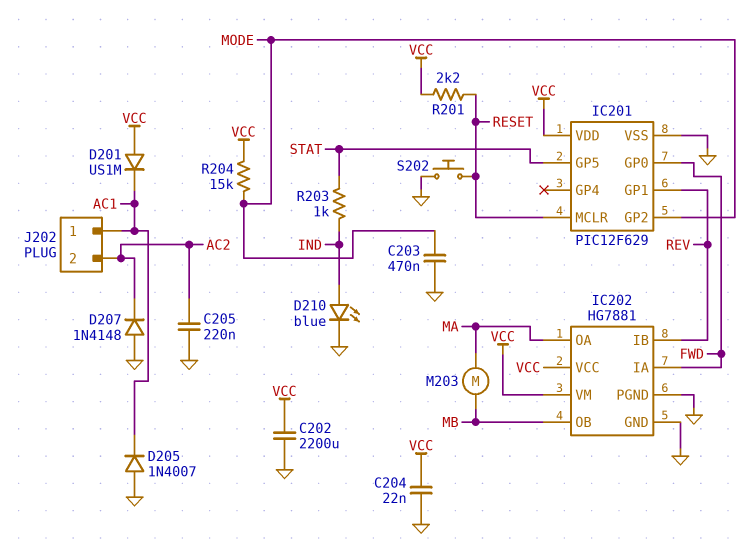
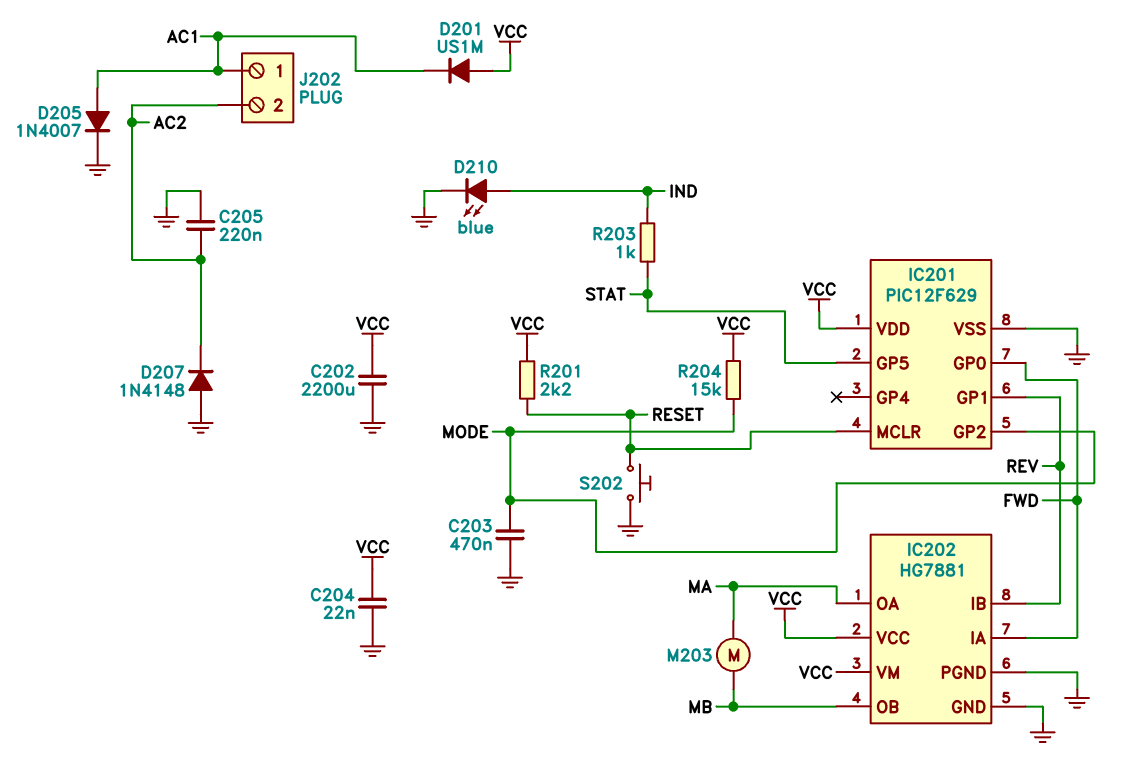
D205: diode 1N4007 (A GND, K AC1) -> diode 1N4007 (A AC1, K GND)

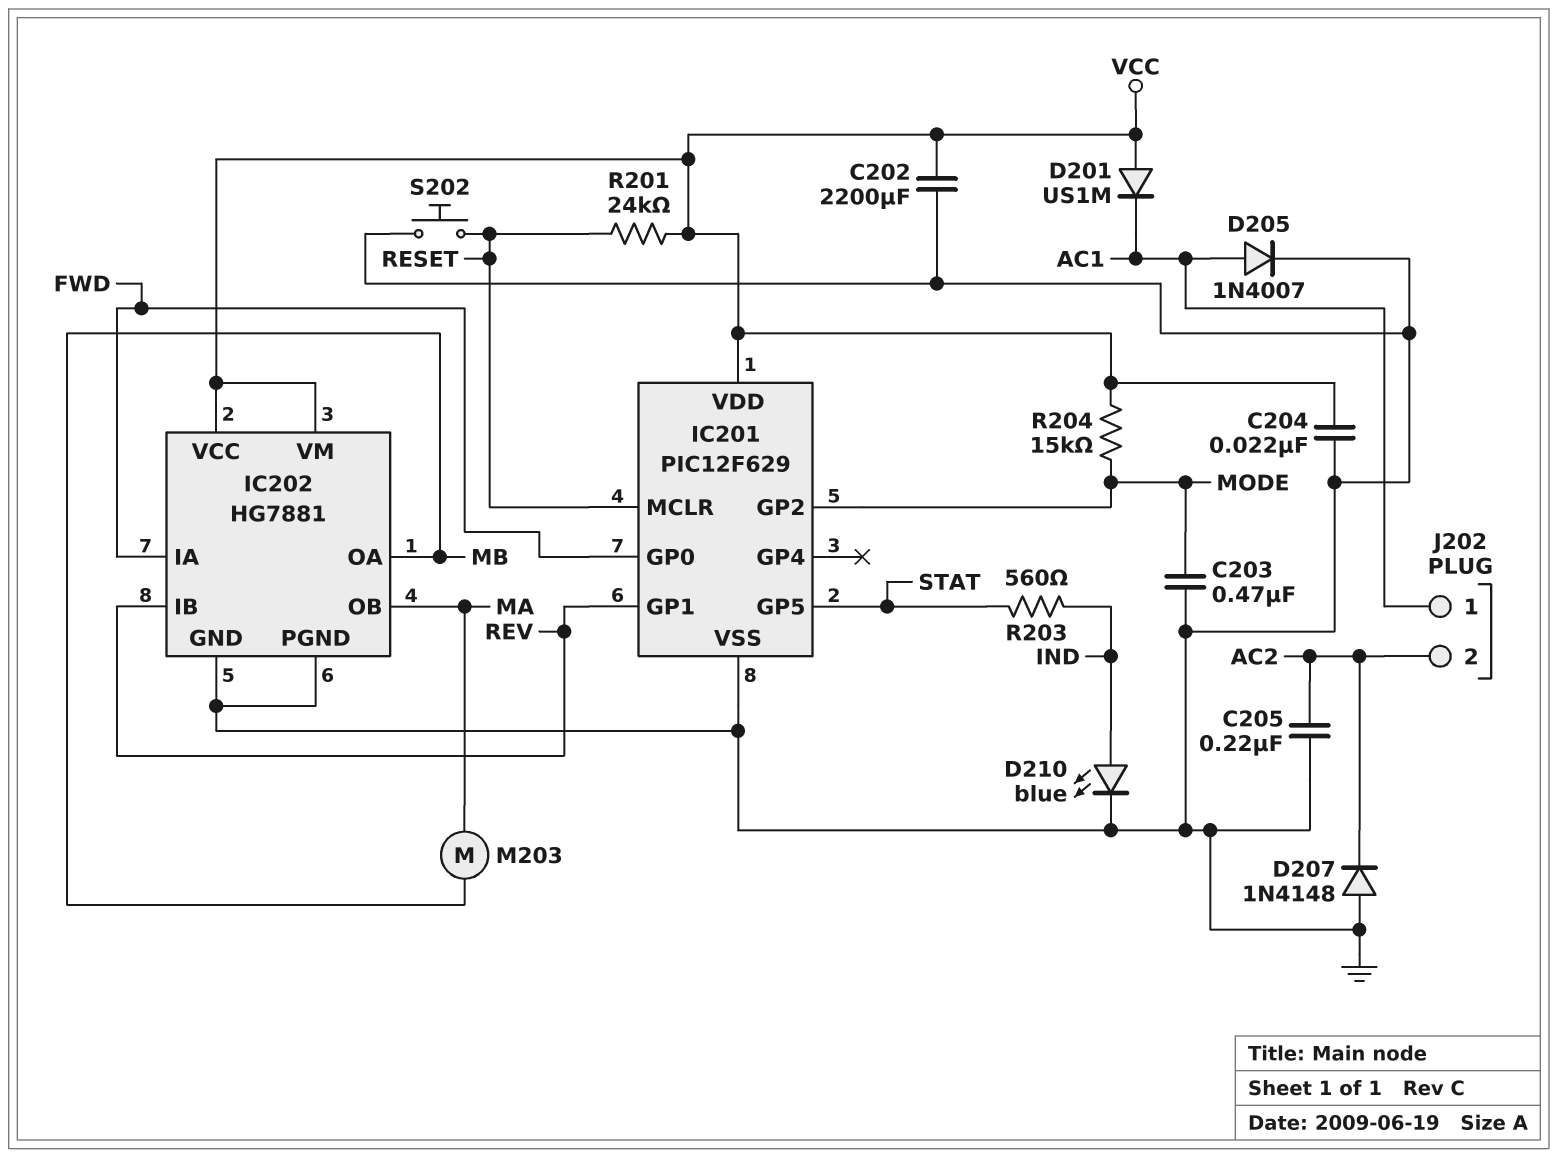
IC202 pin OA: MA -> MB
IC202 pin OB: MB -> MA
R201: 2.2k (RESET, VCC) -> 24k (RESET, VCC)
R203: 1k (IND, STAT) -> 560 (IND, STAT)

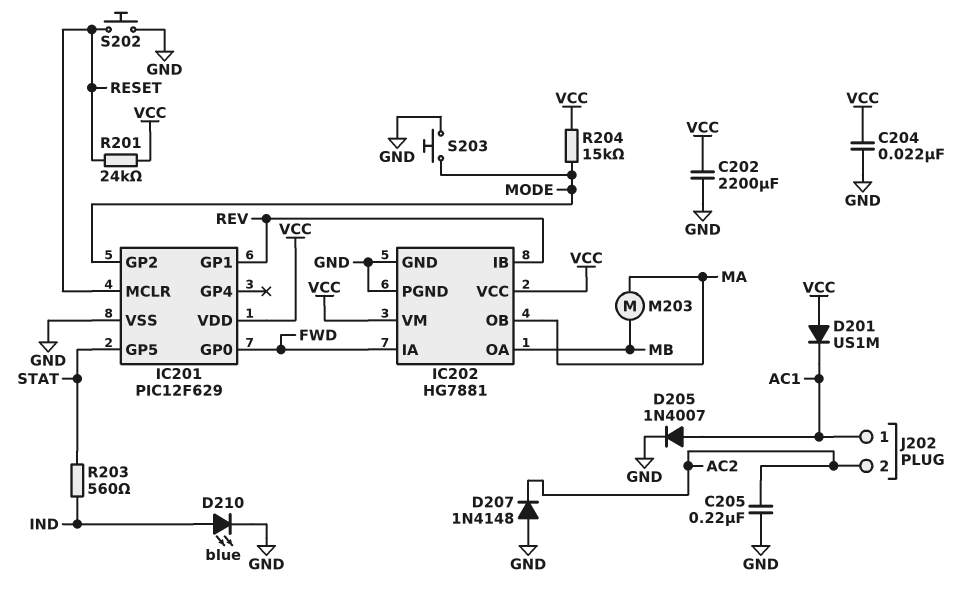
C203: 470nF (GND, MODE) -> none
S203: none -> button (GND, MODE)

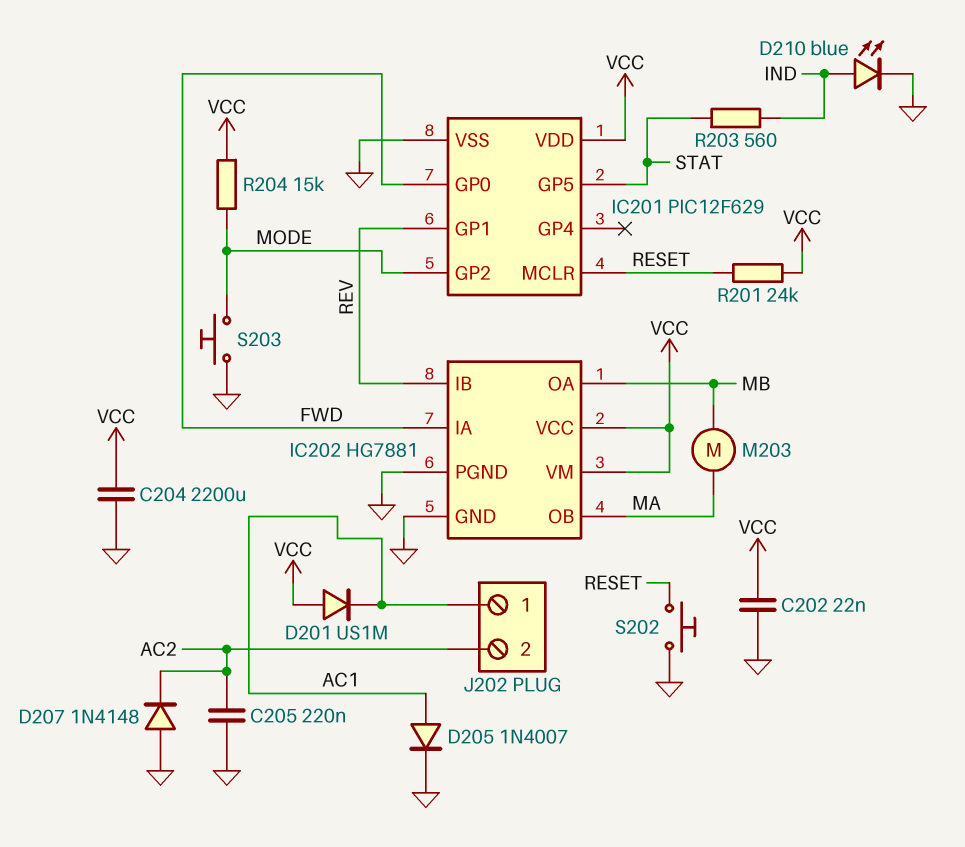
C202: 2200uF (GND, VCC) -> 22nF (GND, VCC)
C204: 22nF (GND, VCC) -> 2200uF (GND, VCC)

